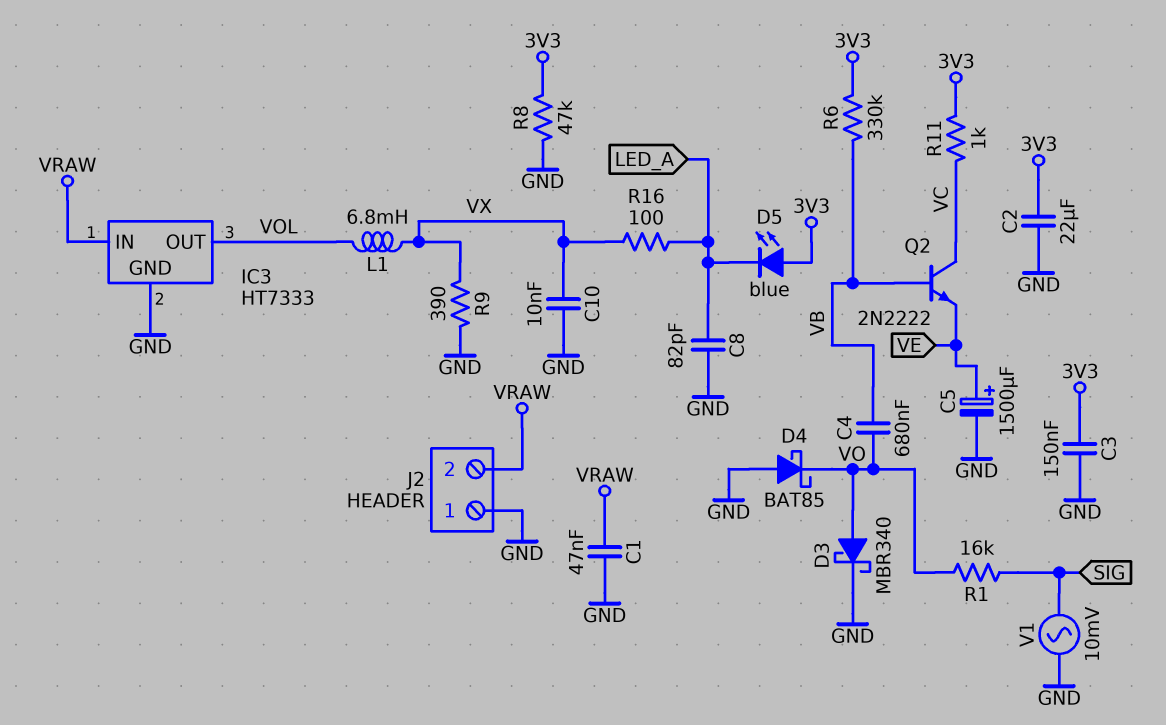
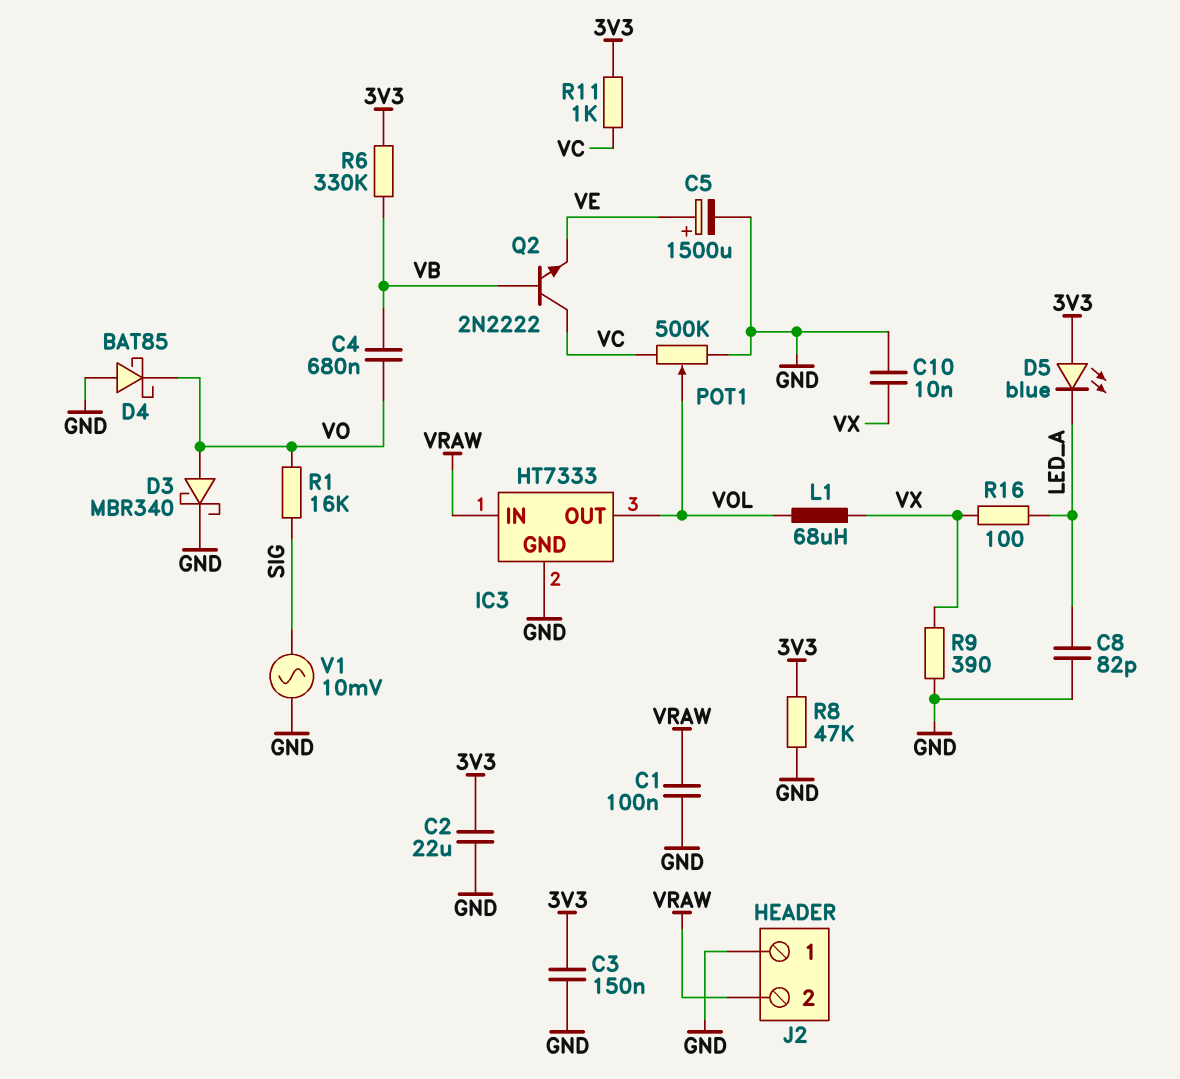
C1: 47nF (GND, VRAW) -> 100nF (GND, VRAW)
L1: 6.8mH (VOL, VX) -> 68uH (VOL, VX)
POT1: none -> 500k (GND, VC, wiper VOL)

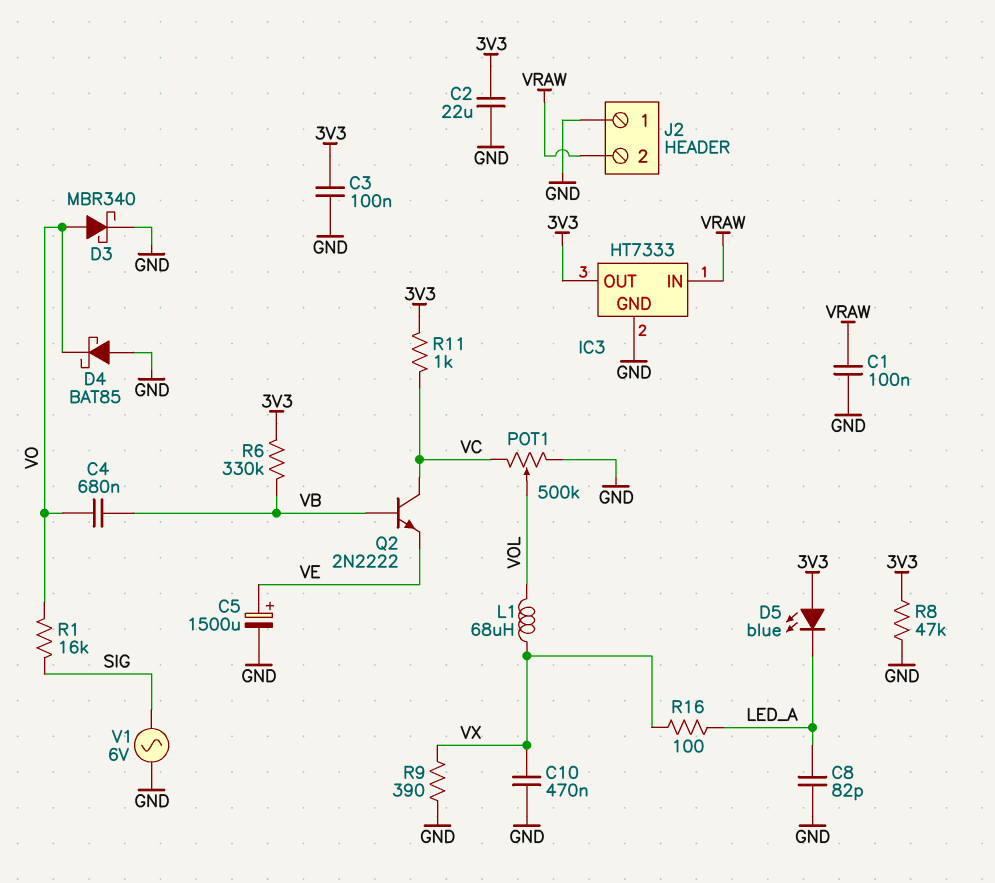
C3: 150nF (3V3, GND) -> 100nF (3V3, GND)
C10: 10nF (GND, VX) -> 470nF (GND, VX)
IC3 pin OUT: VOL -> 3V3
V1: AC 10mV (GND, SIG) -> AC 6V (GND, SIG)

